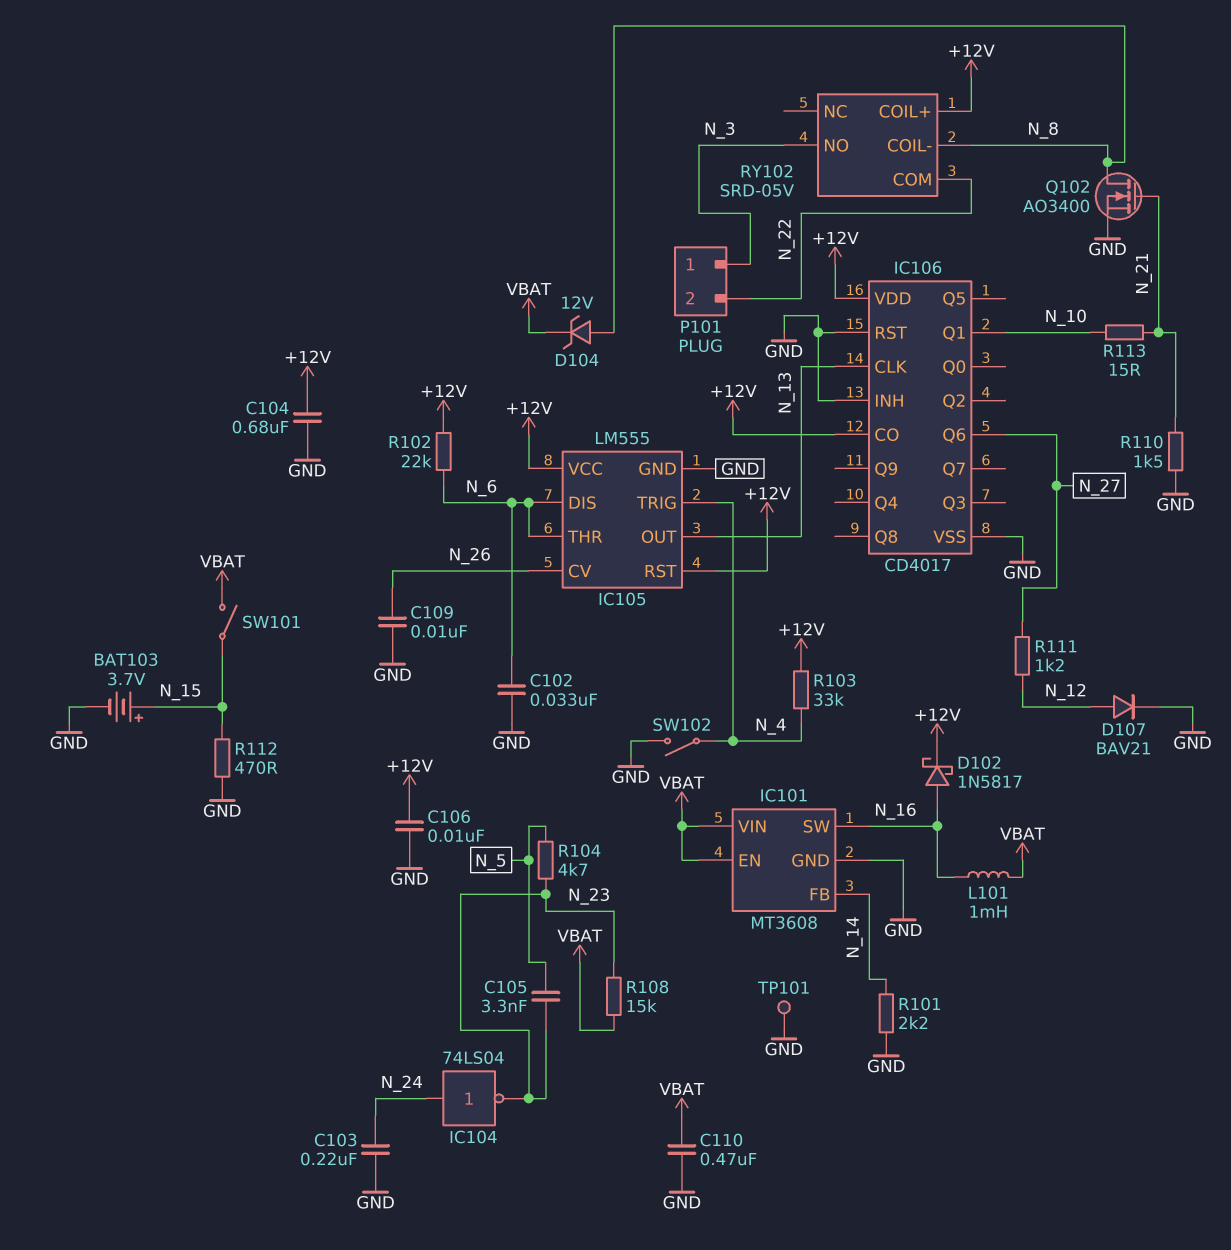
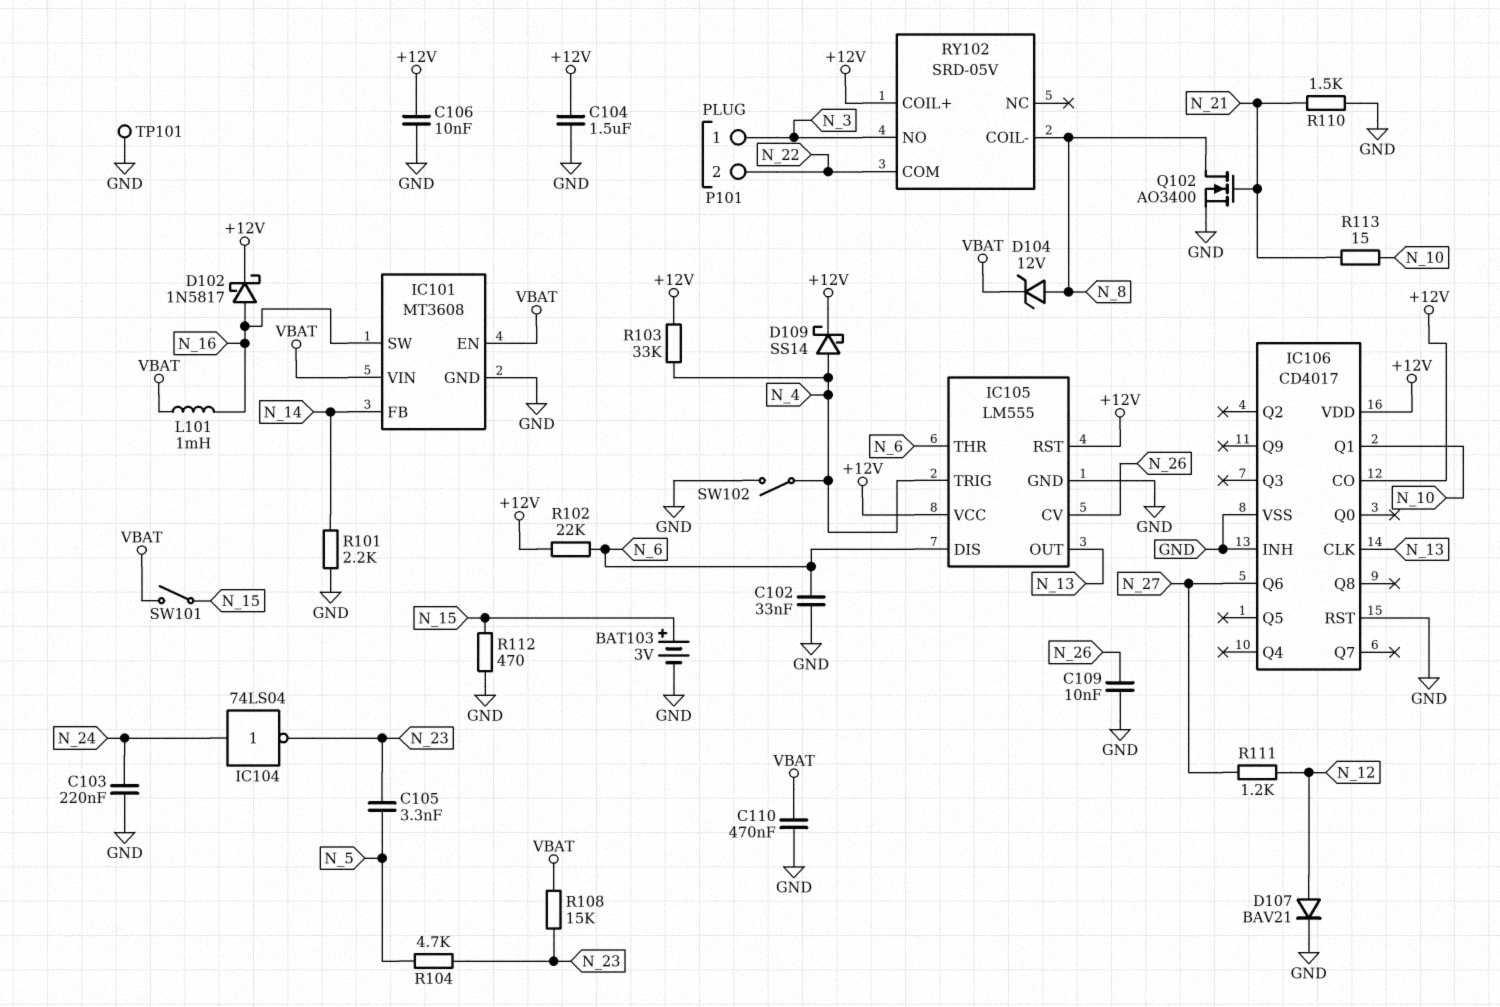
BAT103: 3.7V (plus N_15, minus GND) -> 3V (plus N_15, minus GND)
C104: 680nF (+12V, GND) -> 1.5uF (+12V, GND)
D109: none -> schottky SS14 (A N_4, K +12V)

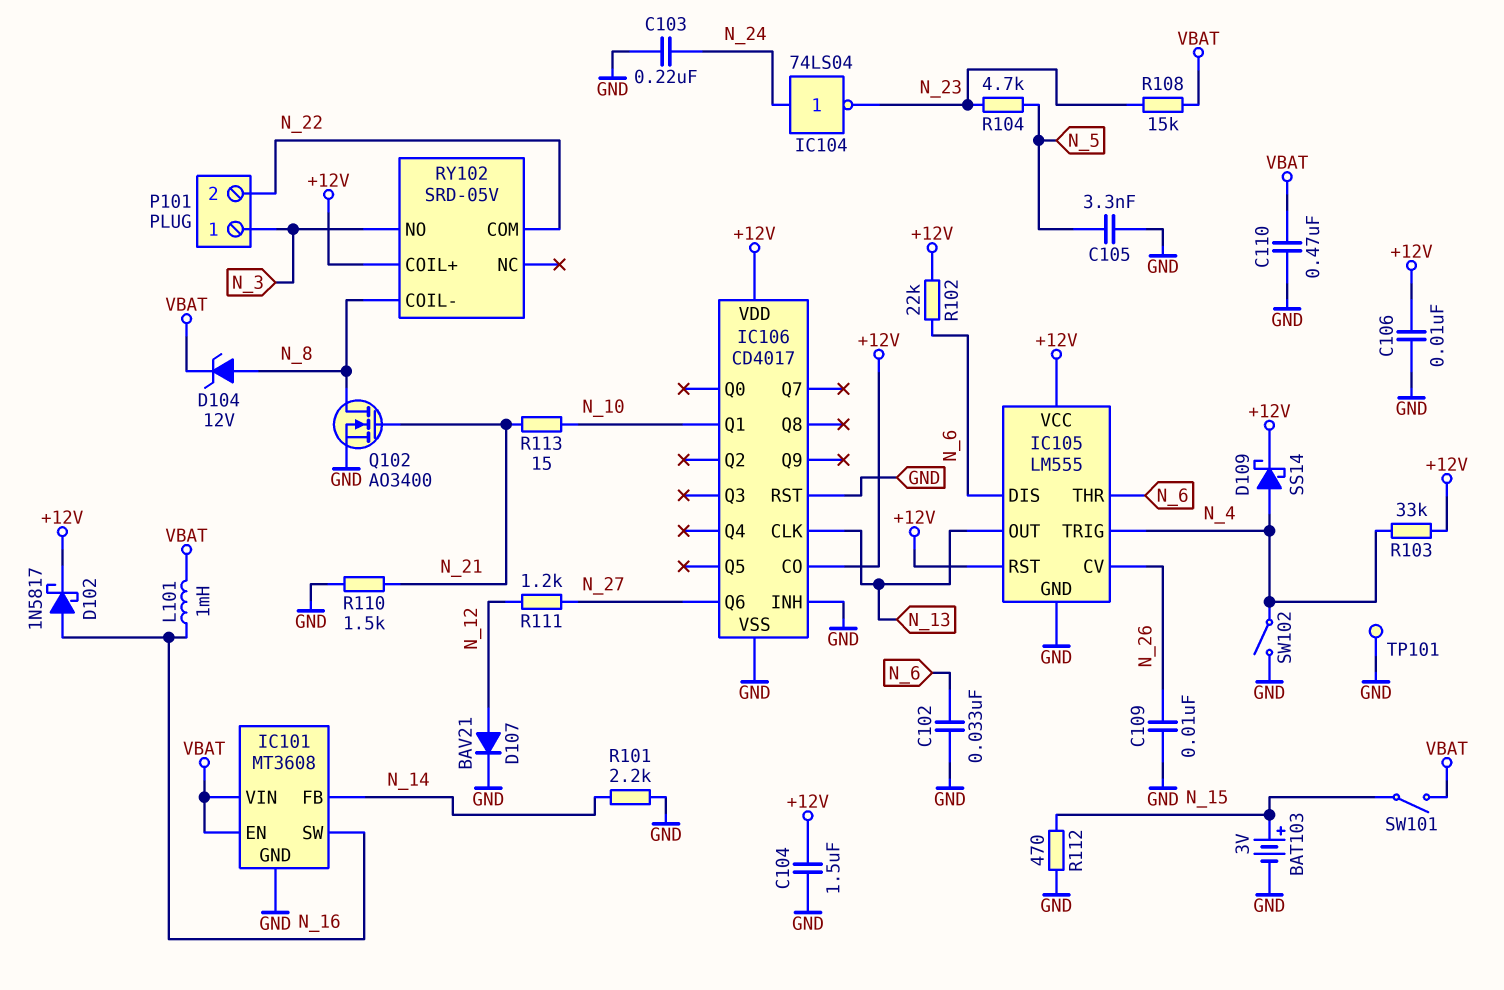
C105: 3.3nF (N_5, N_23) -> 3.3nF (GND, N_5)

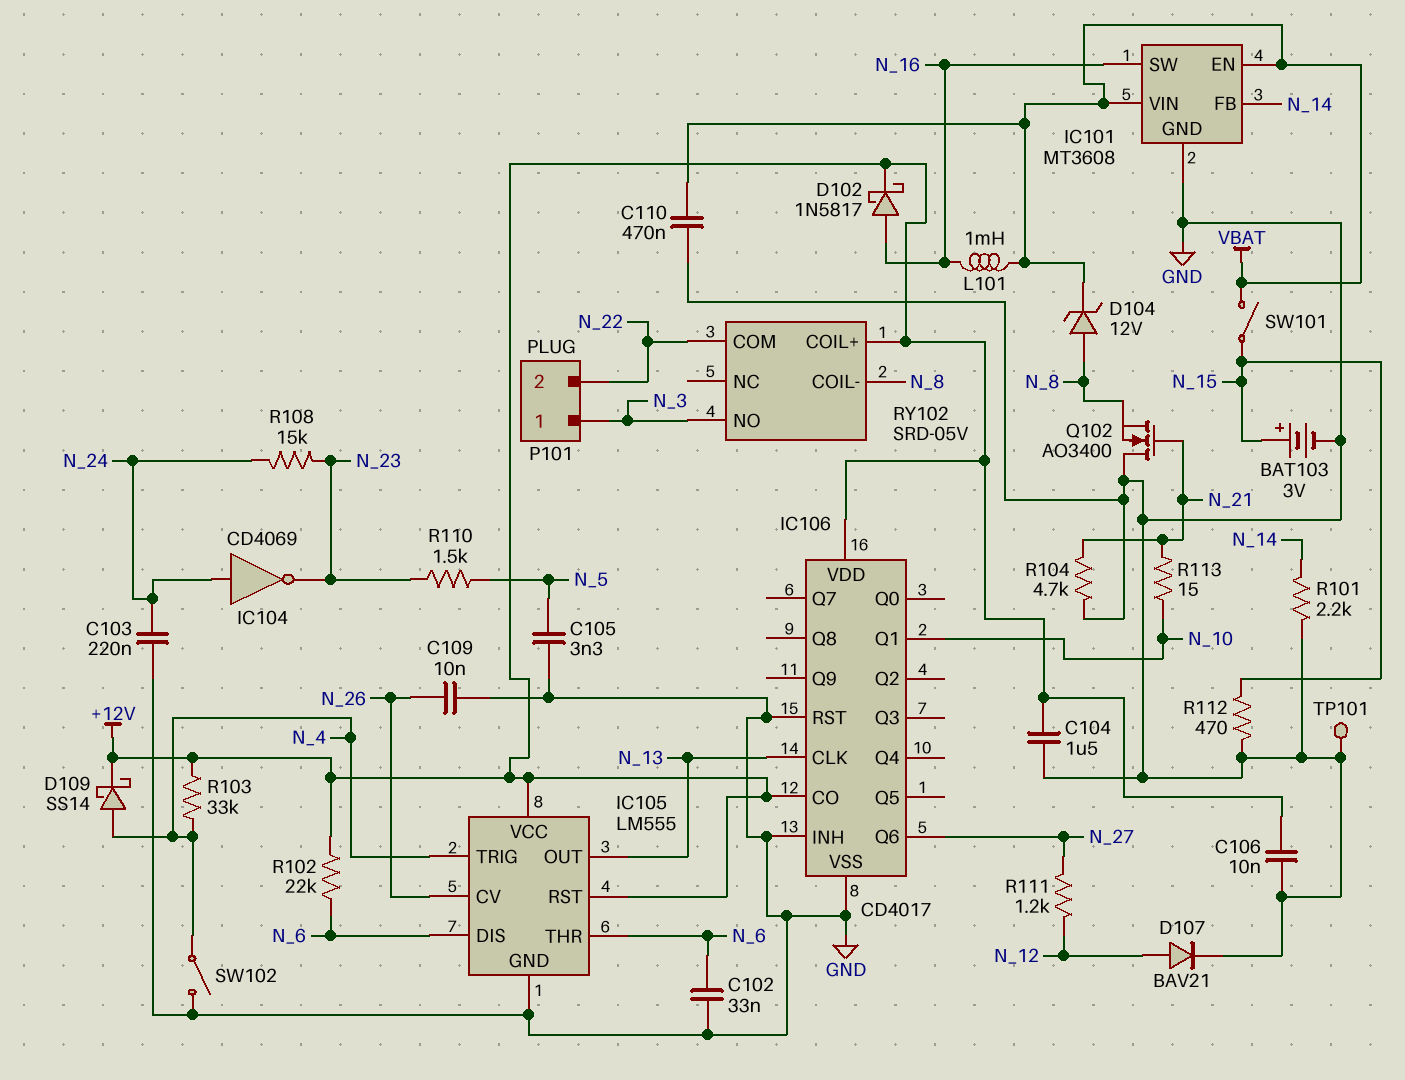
IC104: NOT 74LS04 (in N_24, out N_23) -> NOT CD4069 (in N_24, out N_23)
Q102: NMOS AO3400 (G N_21, D N_8, S GND) -> NMOS AO3400 (G N_21, D GND, S N_8)
R104: 4.7k (N_5, N_23) -> 4.7k (GND, N_21)
R108: 15k (N_23, VBAT) -> 15k (N_23, N_24)
R110: 1.5k (GND, N_21) -> 1.5k (N_5, N_23)

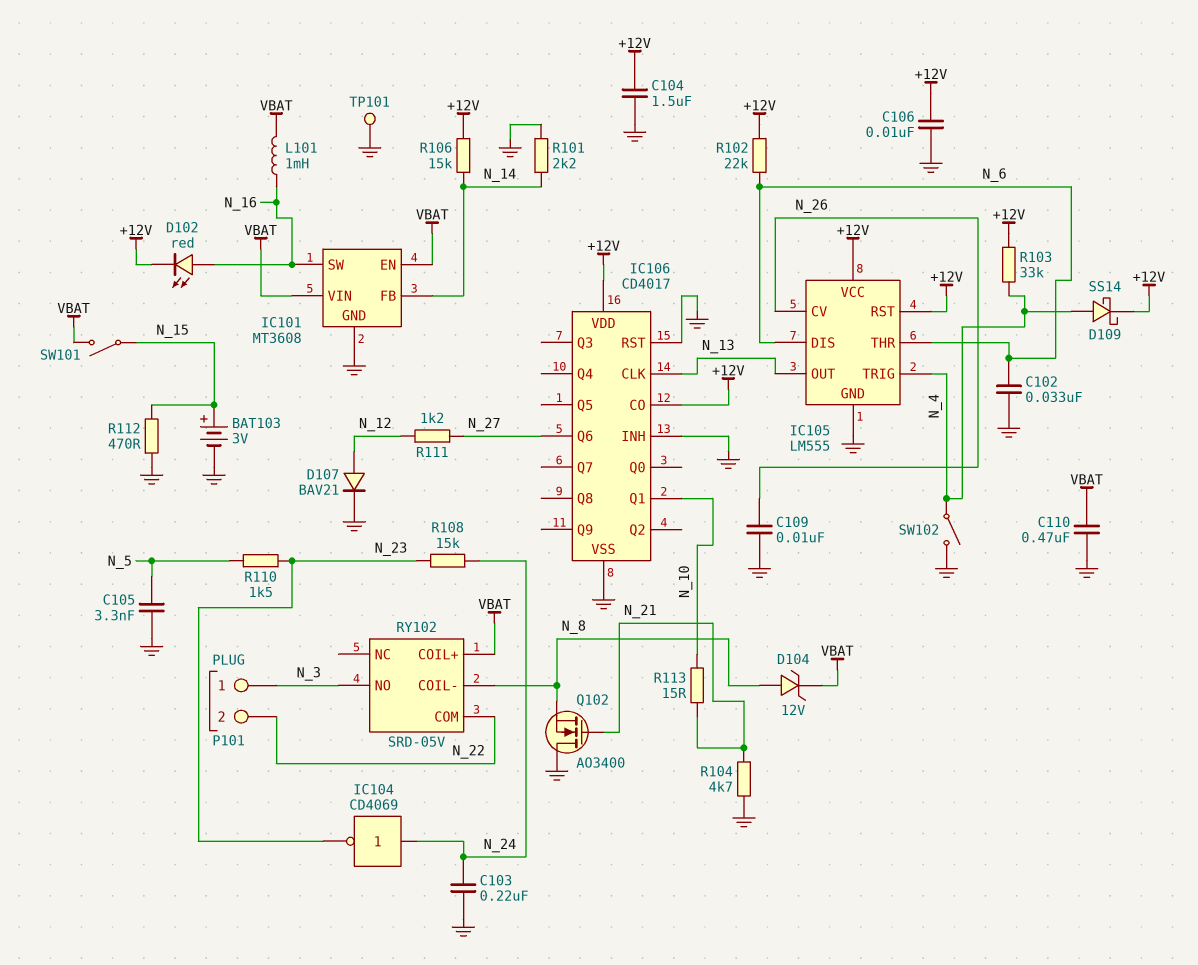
D102: schottky 1N5817 (A N_16, K +12V) -> LED red (A N_16, K +12V)
R106: none -> 15k (+12V, N_14)
RY102 pin COIL+: +12V -> VBAT

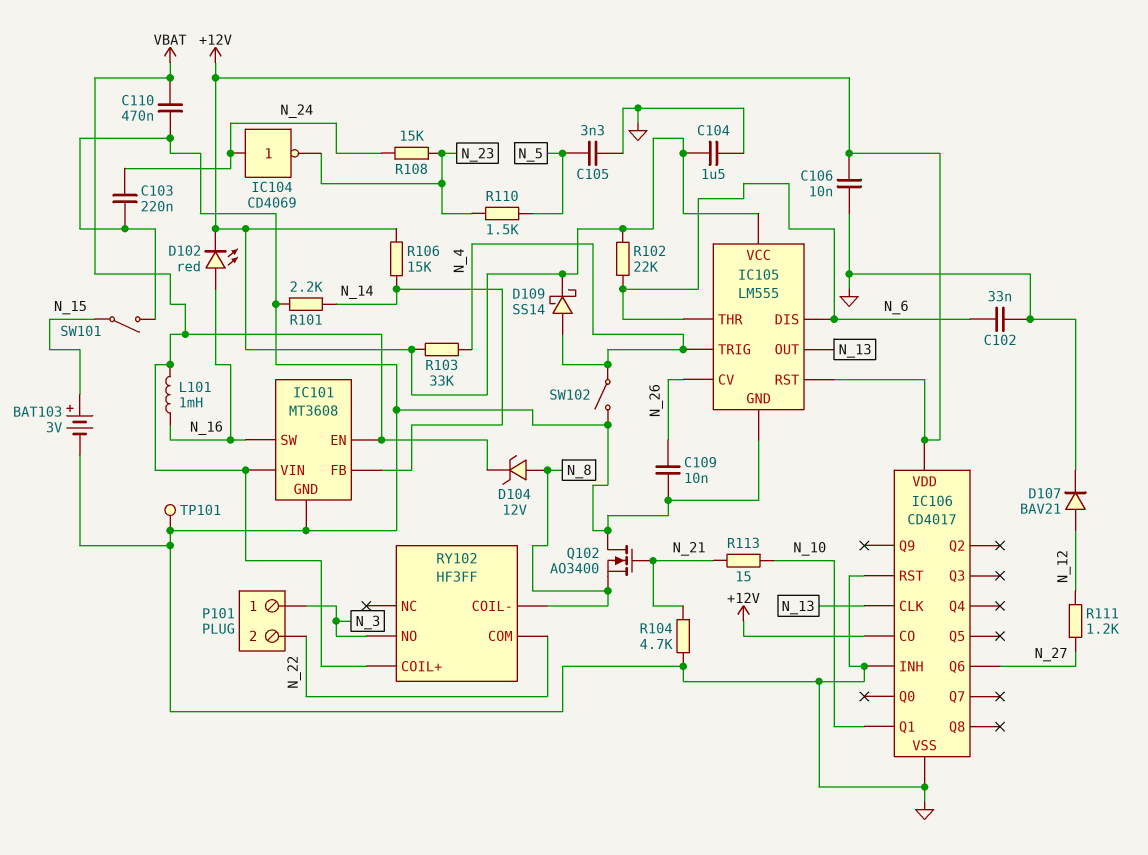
R112: 470 (GND, N_15) -> none
RY102: SRD-05V -> HF3FF
SW101: switch (N_15, VBAT) -> switch (GND, N_15)

